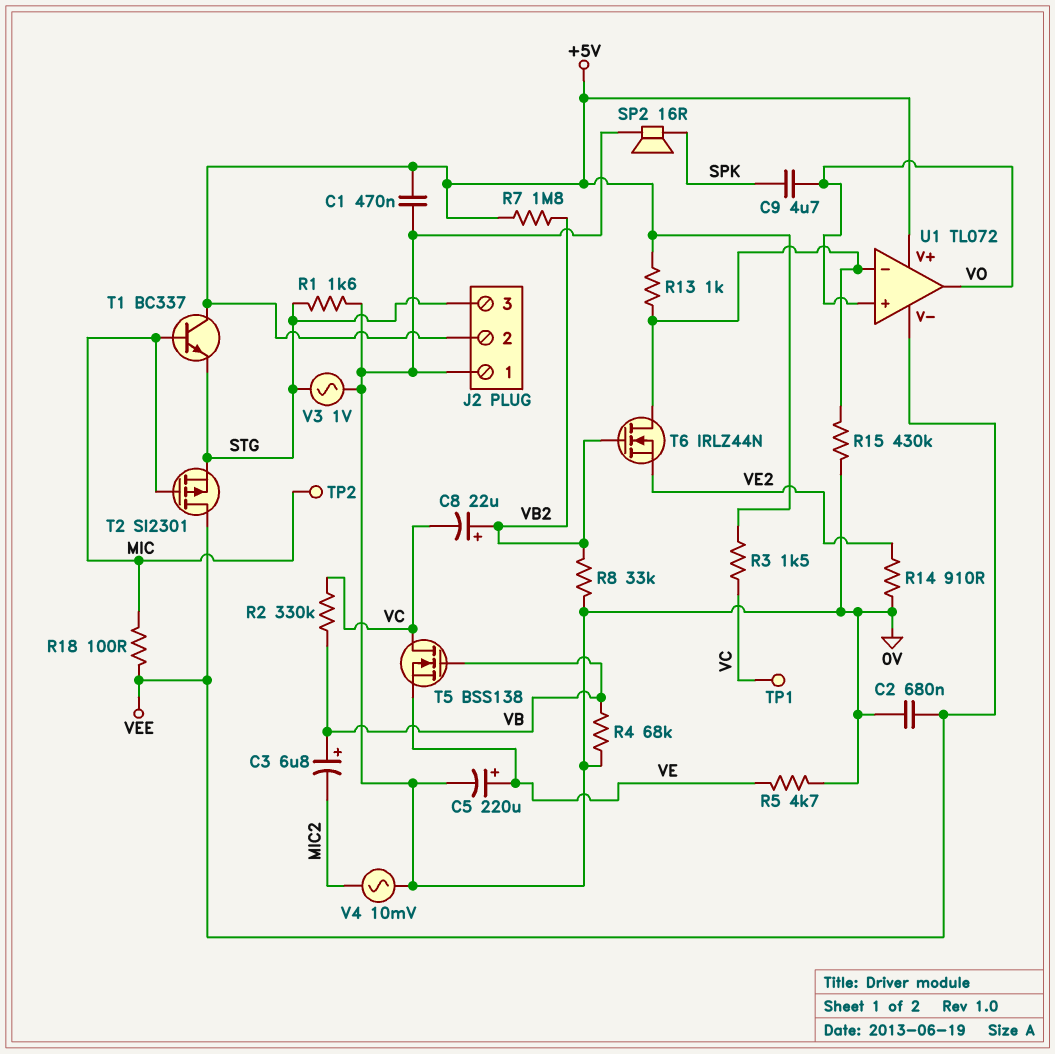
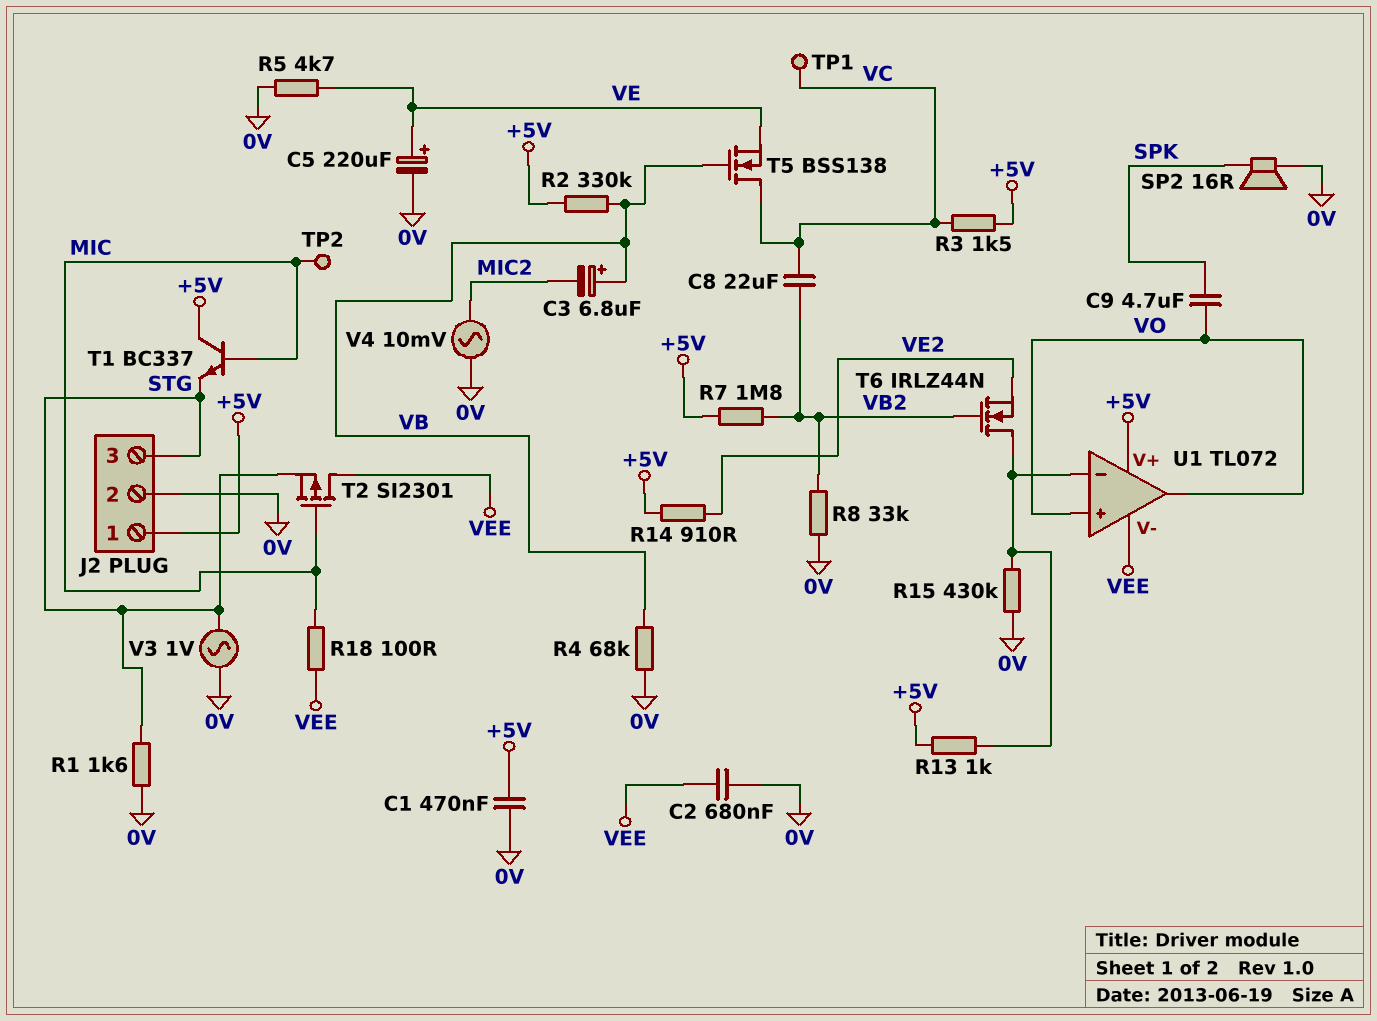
C8: 22uF (plus VB2, minus VC) -> 22uF (VB2, VC)
J2 pin 1: 0V -> +5V
J2 pin 2: +5V -> 0V
R2: 330k (VB, VC) -> 330k (+5V, VB)
R14: 910 (0V, VE2) -> 910 (+5V, VE2)

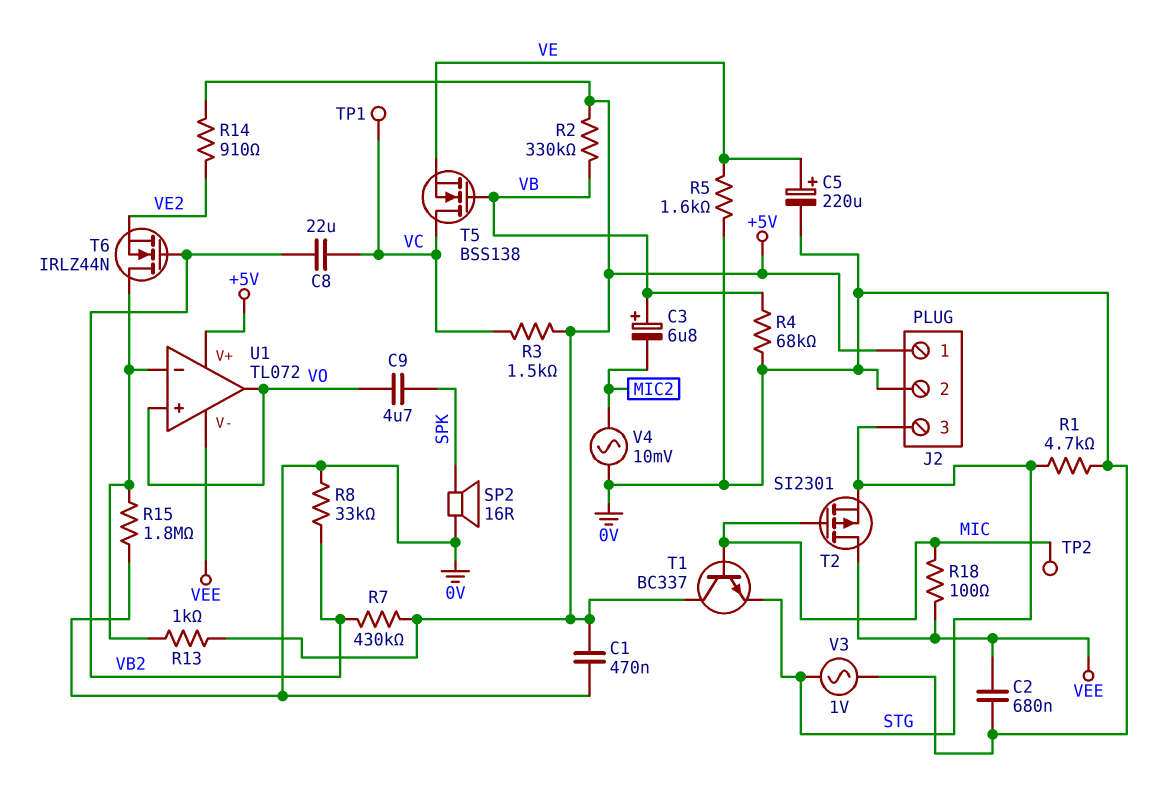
R1: 1.6k (0V, STG) -> 4.7k (0V, STG)
R5: 4.7k (0V, VE) -> 1.6k (0V, VE)
R7: 1.8M (+5V, VB2) -> 430k (+5V, VB2)
R15: 430k (0V, U1/in-) -> 1.8M (0V, U1/in-)

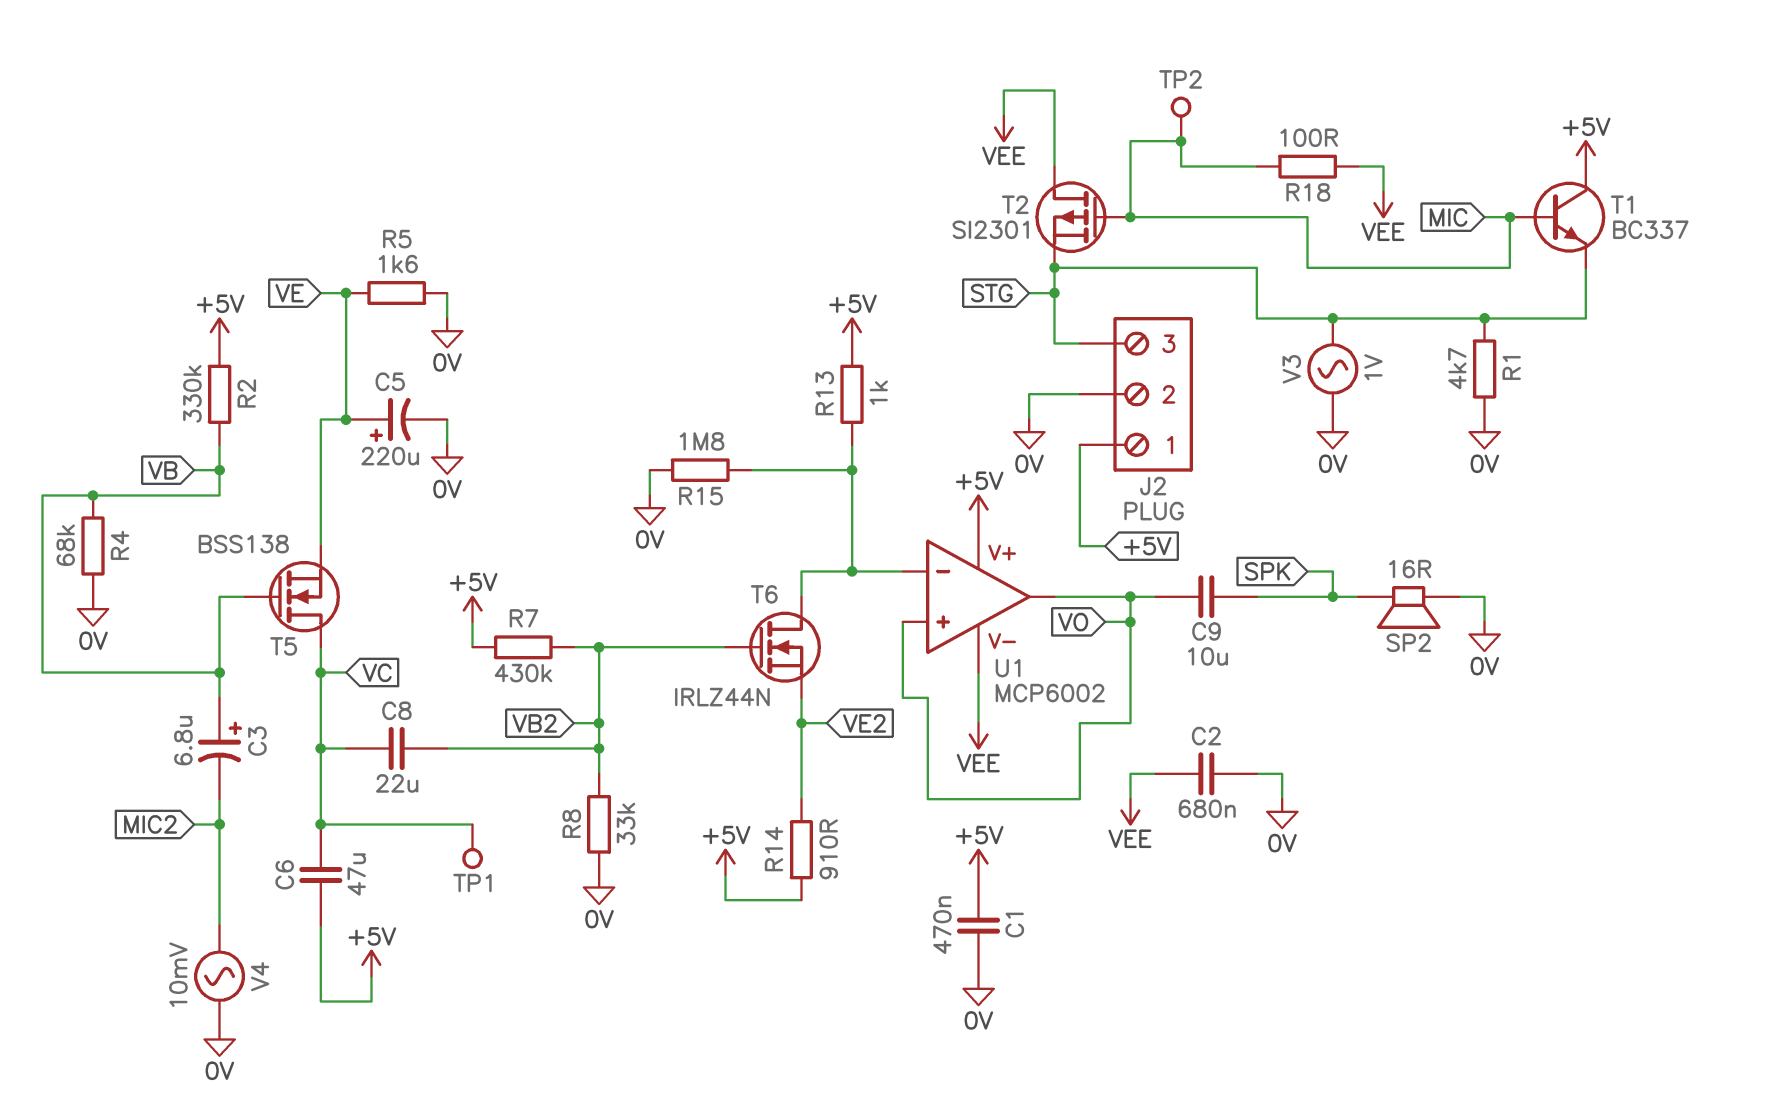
C6: none -> 47uF (+5V, VC)
C9: 4.7uF (SPK, VO) -> 10uF (SPK, VO)
R3: 1.5k (+5V, VC) -> none
U1: TL072 -> MCP6002

